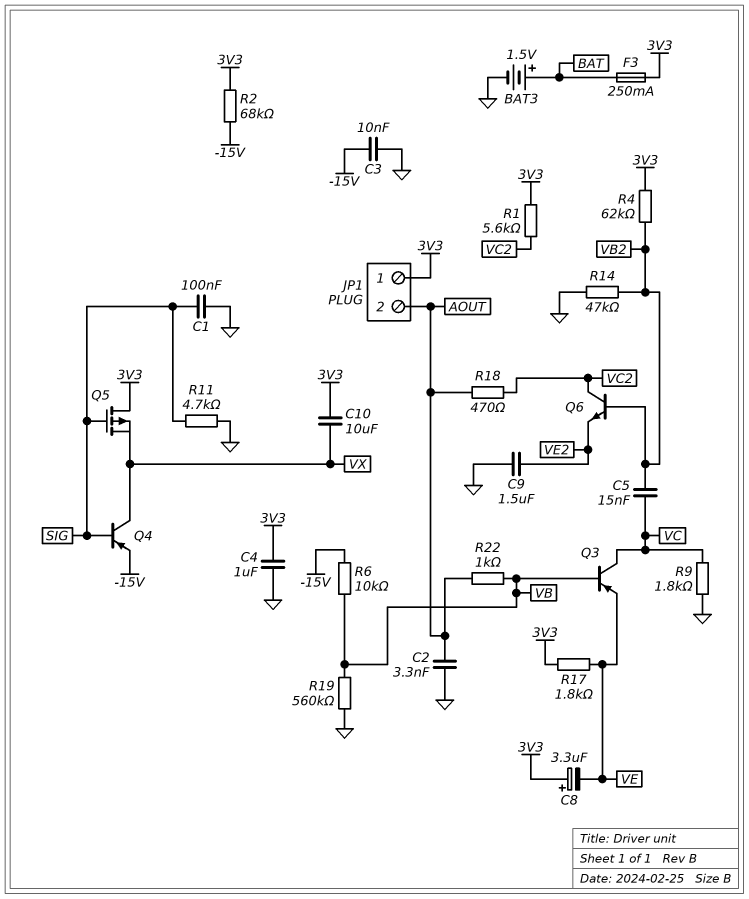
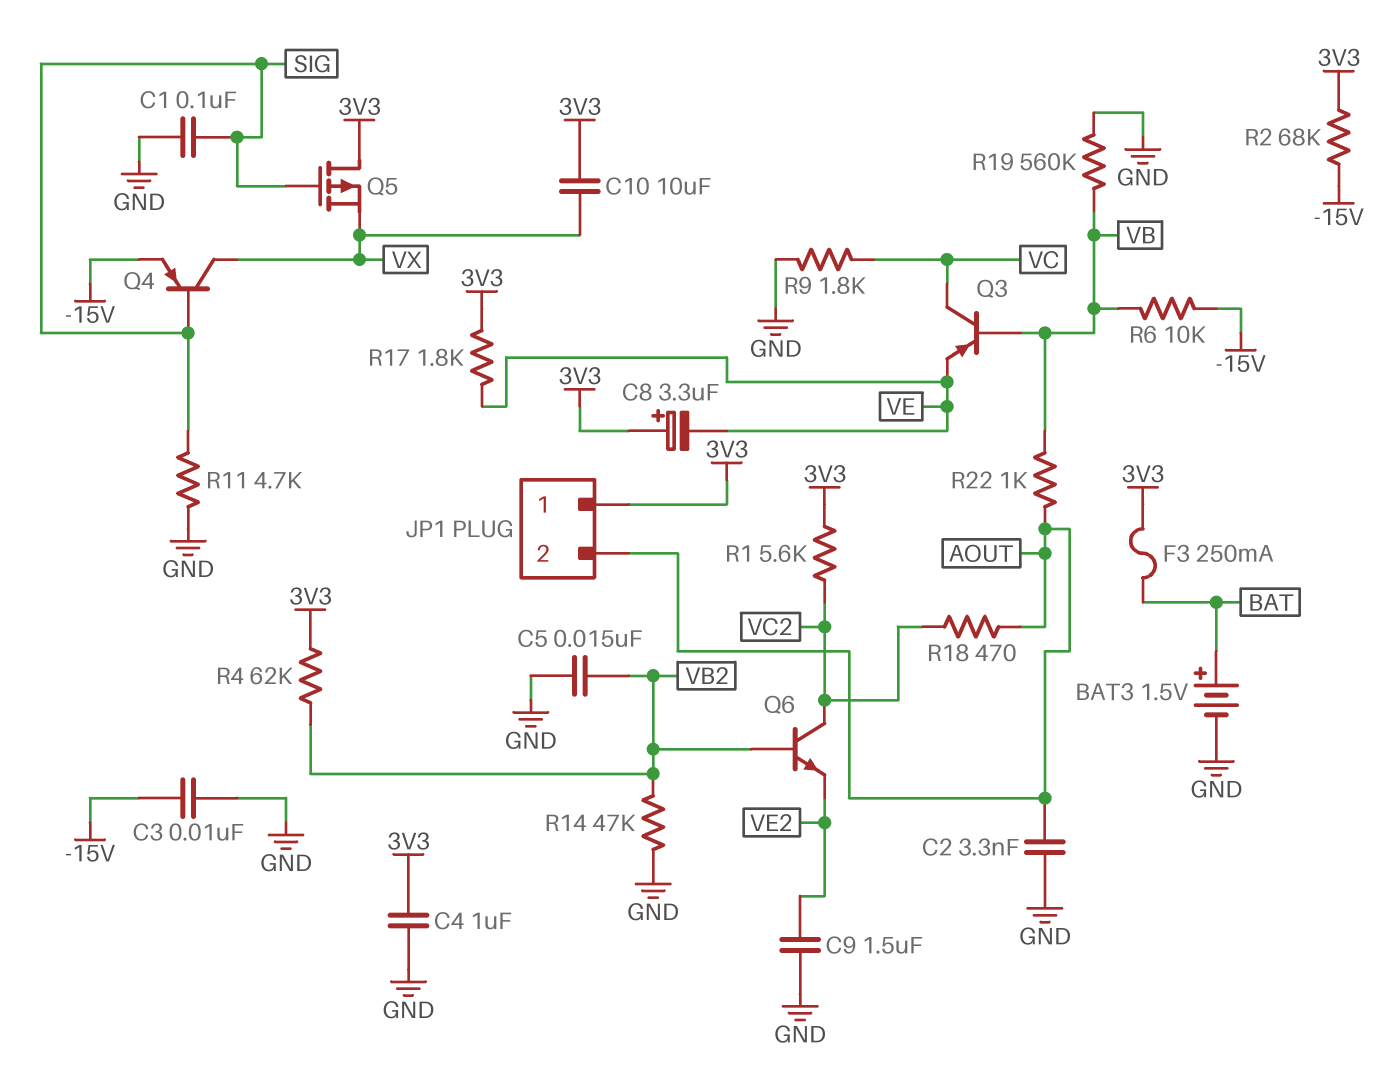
C5: 15nF (VB2, VC) -> 15nF (GND, VB2)

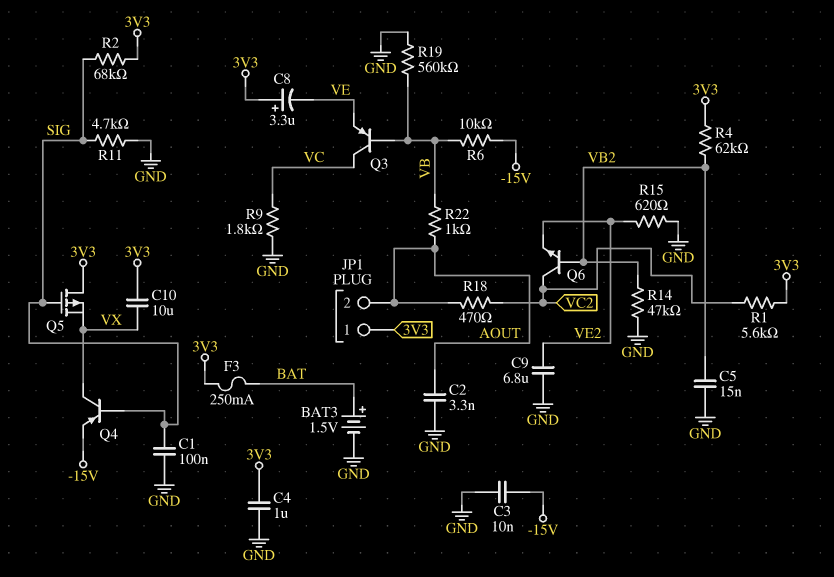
C9: 1.5uF (GND, VE2) -> 6.8uF (GND, VE2)
R2: 68k (-15V, 3V3) -> 68k (3V3, SIG)
R15: none -> 620 (GND, VE2)
R17: 1.8k (3V3, VE) -> none

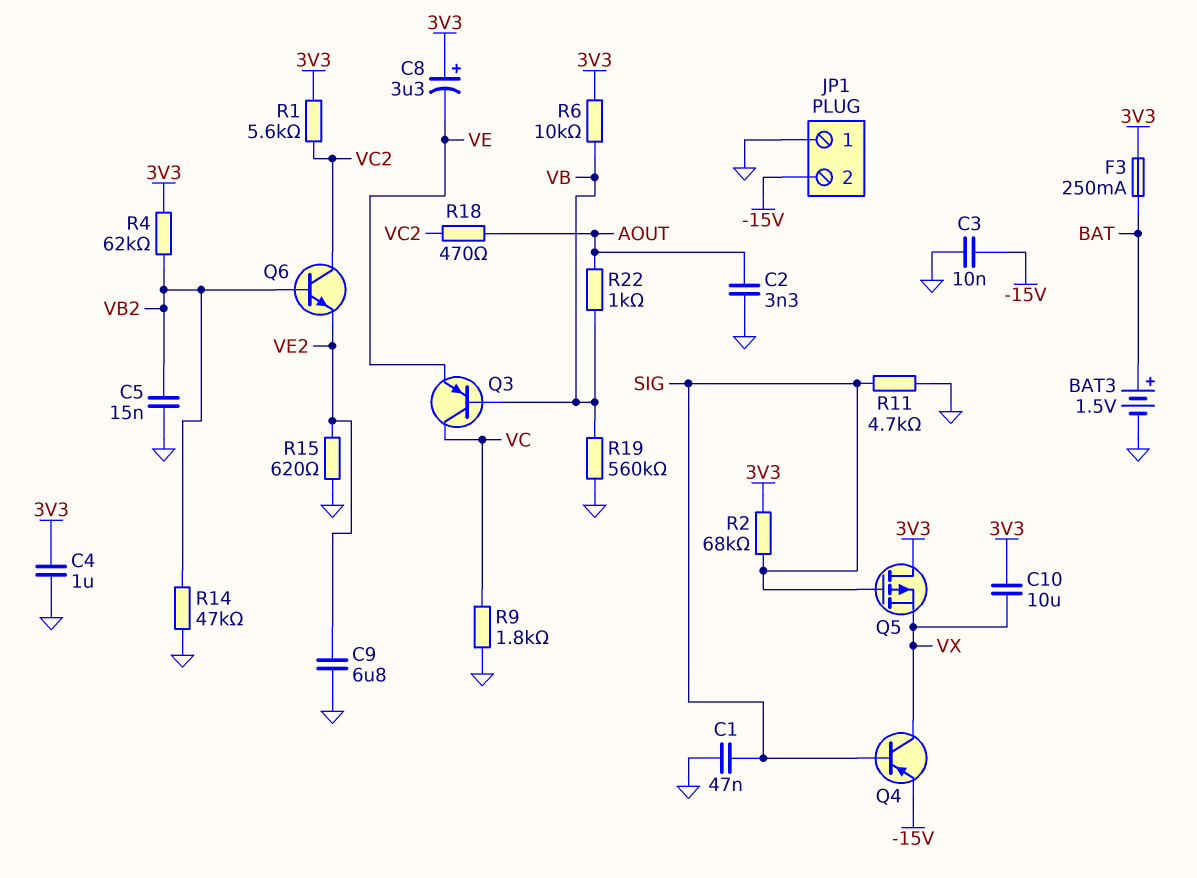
C1: 100nF (GND, SIG) -> 47nF (GND, SIG)
JP1 pin 1: 3V3 -> GND
JP1 pin 2: AOUT -> -15V
R6: 10k (-15V, VB) -> 10k (3V3, VB)

